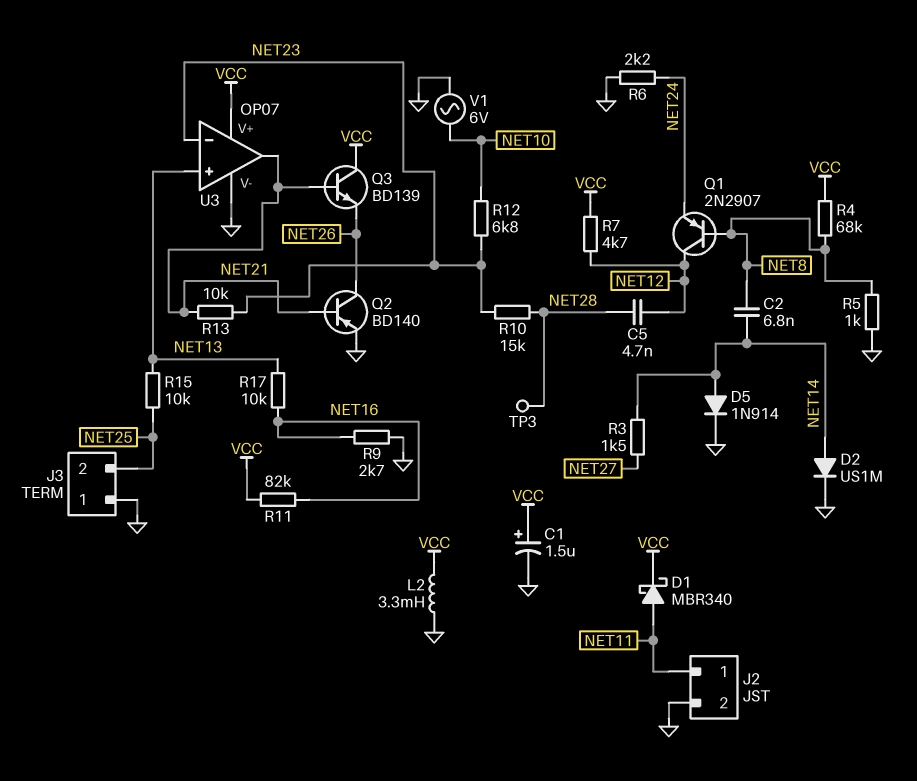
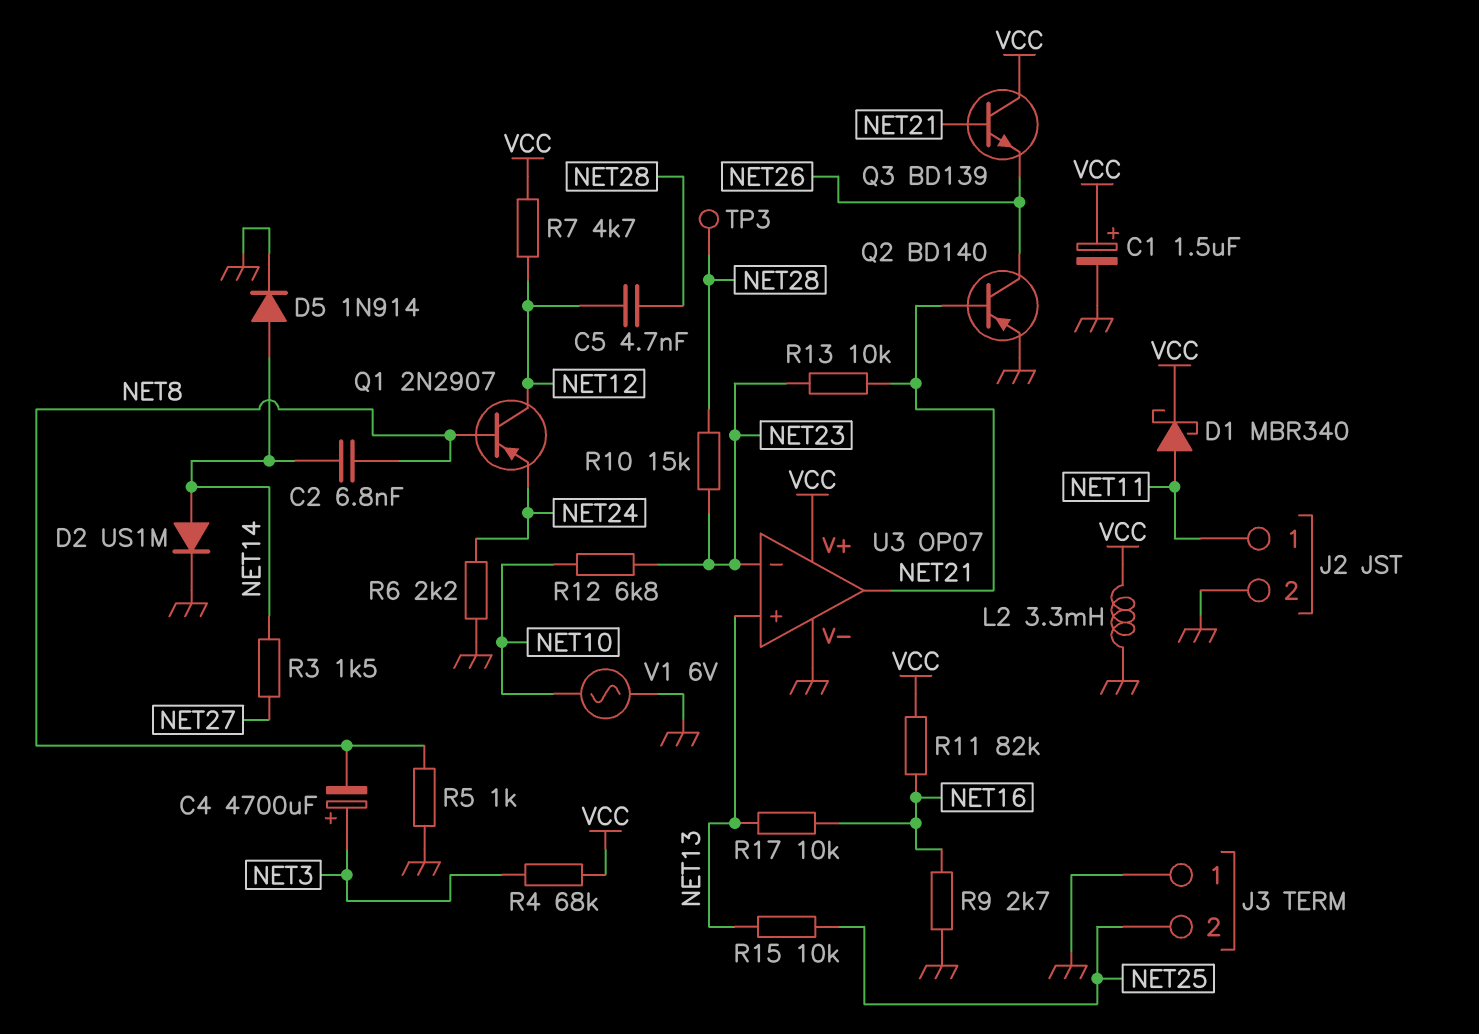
C4: none -> 4700uF (plus NET3, minus NET8)
R4: 68k (NET8, VCC) -> 68k (NET3, VCC)

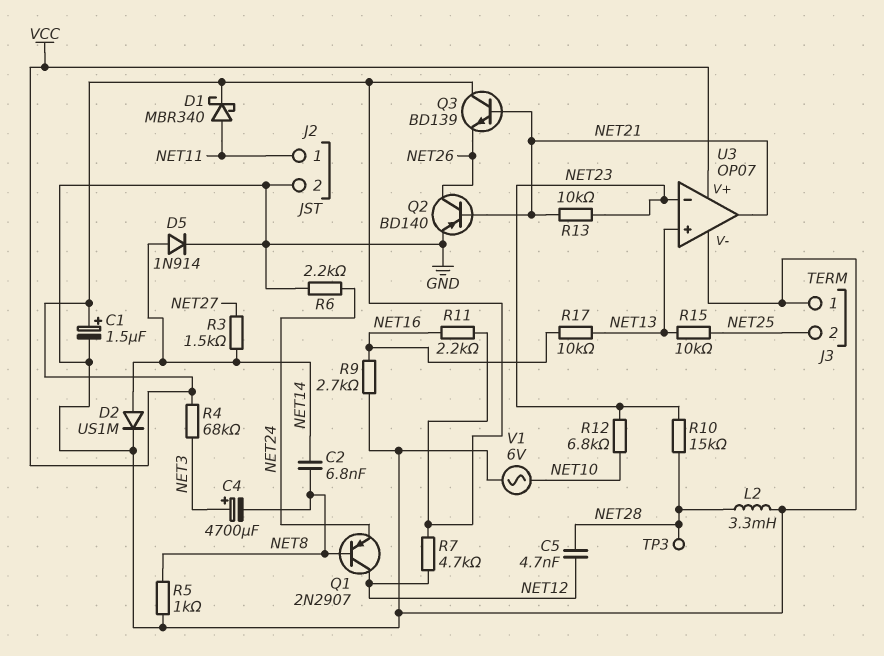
L2: 3.3mH (GND, VCC) -> 3.3mH (GND, NET28)
R11: 82k (NET16, VCC) -> 2.2k (NET16, VCC)

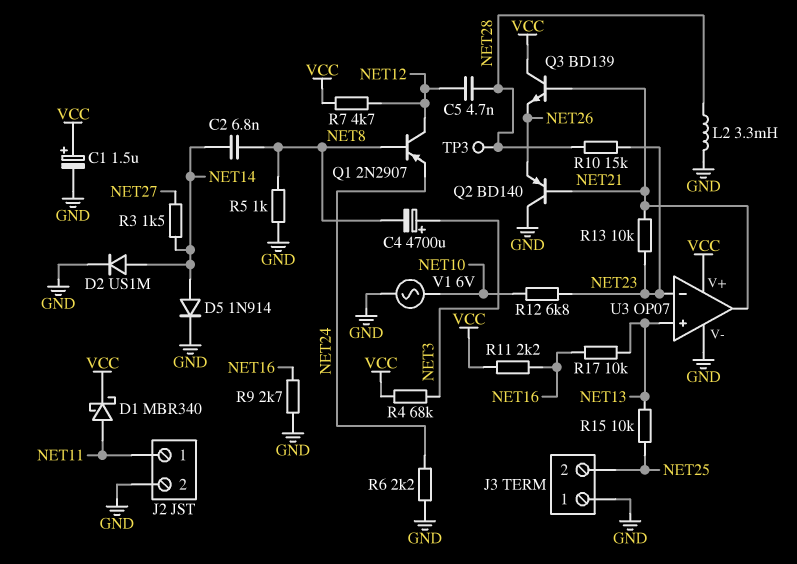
Q2: PNP BD140 (B NET21, C NET26, E GND) -> PNP BD140 (B NET21, C GND, E NET26)

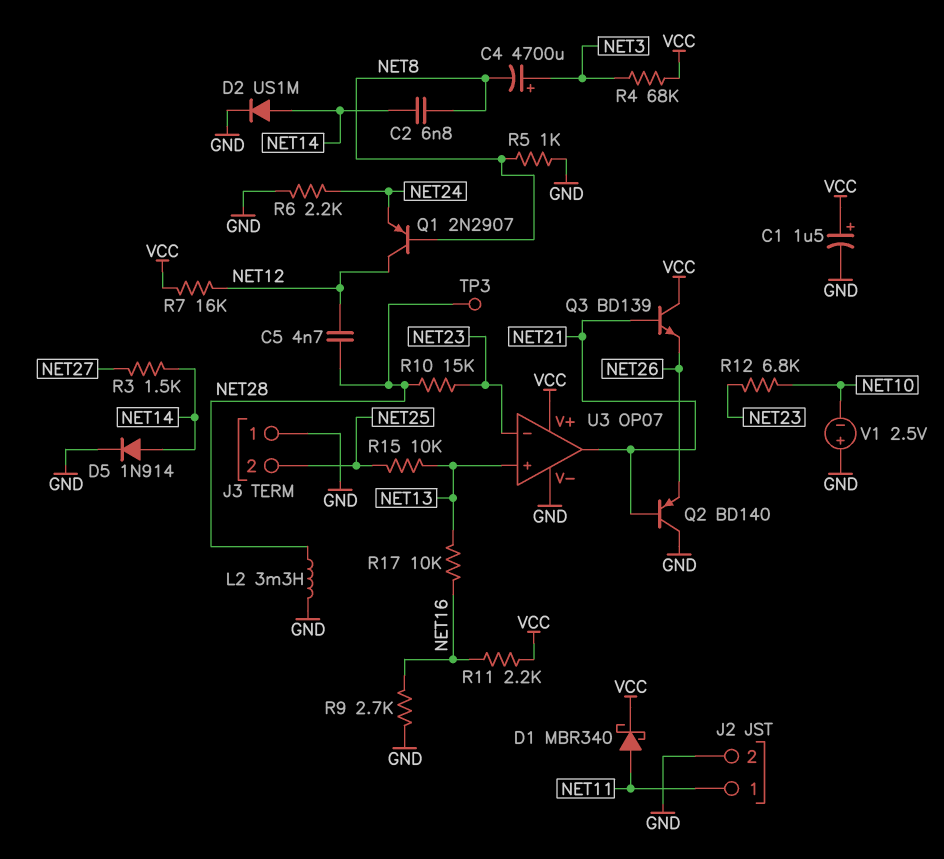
R7: 4.7k (NET12, VCC) -> 16k (NET12, VCC)
R13: 10k (NET21, NET23) -> none
V1: AC 6V (GND, NET10) -> 2.5V (plus GND, minus NET10)

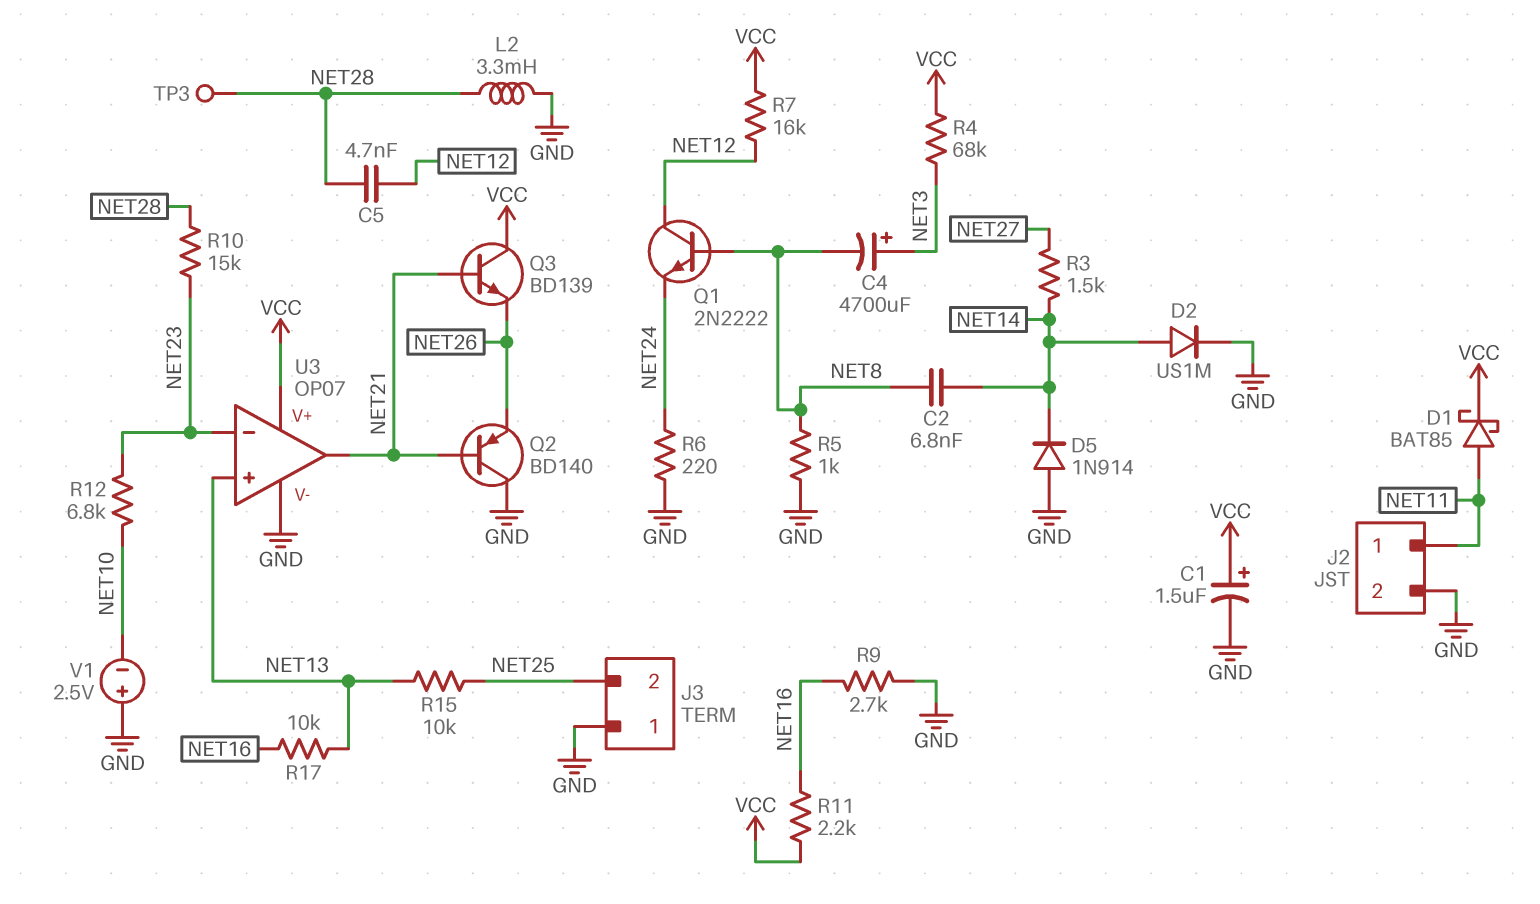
D1: schottky MBR340 (A NET11, K VCC) -> schottky BAT85 (A NET11, K VCC)
D5: diode 1N914 (A NET14, K GND) -> diode 1N914 (A GND, K NET14)
Q1: PNP 2N2907 (B NET8, C NET12, E NET24) -> NPN 2N2222 (B NET8, C NET12, E NET24)
R6: 2.2k (GND, NET24) -> 220 (GND, NET24)

